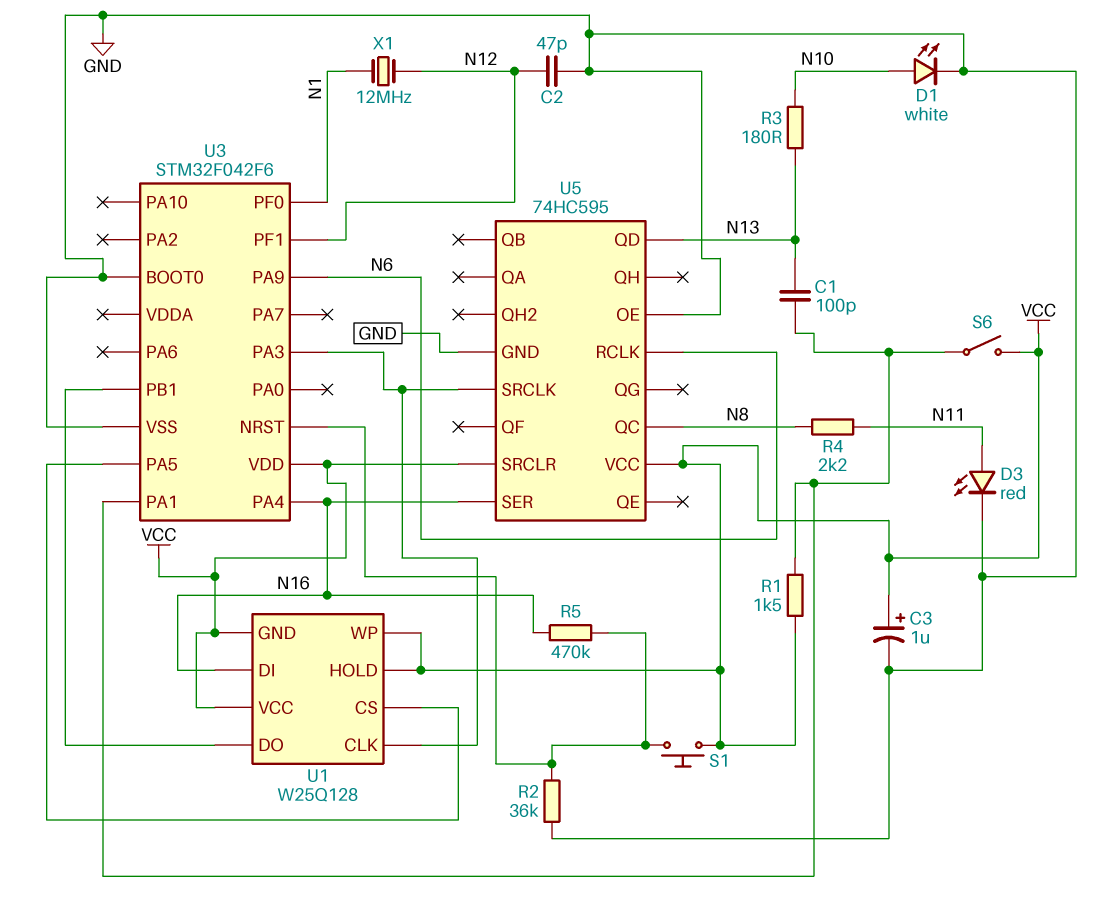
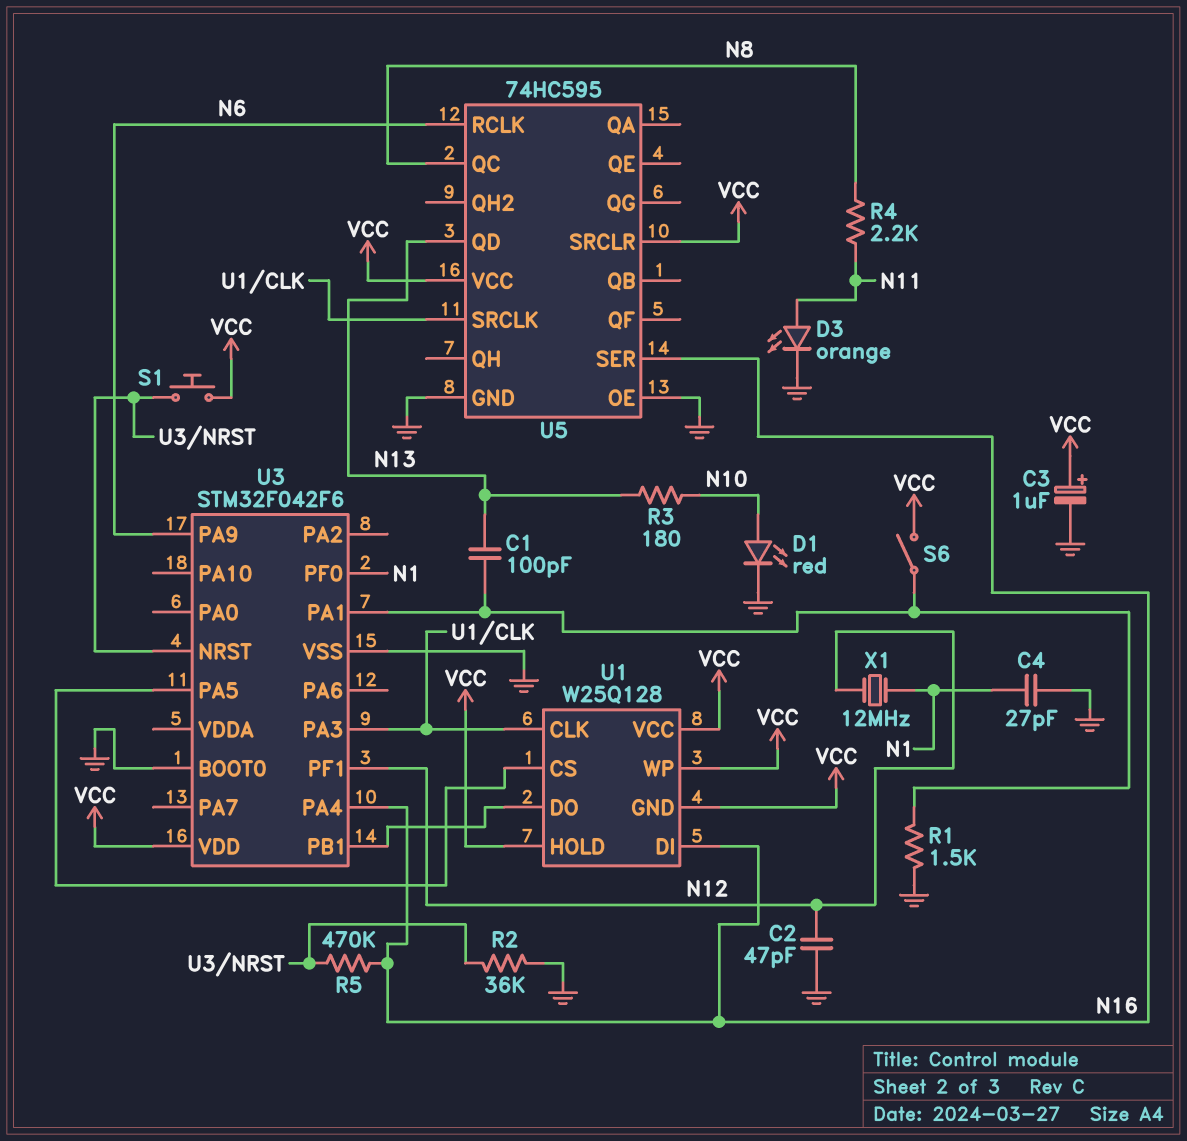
C4: none -> 27pF (GND, N1)
D1: LED white (A N10, K GND) -> LED red (A N10, K GND)
D3: LED red (A N11, K GND) -> LED orange (A N11, K GND)
R1: 1.5k (U3/PA1, VCC) -> 1.5k (GND, U3/PA1)

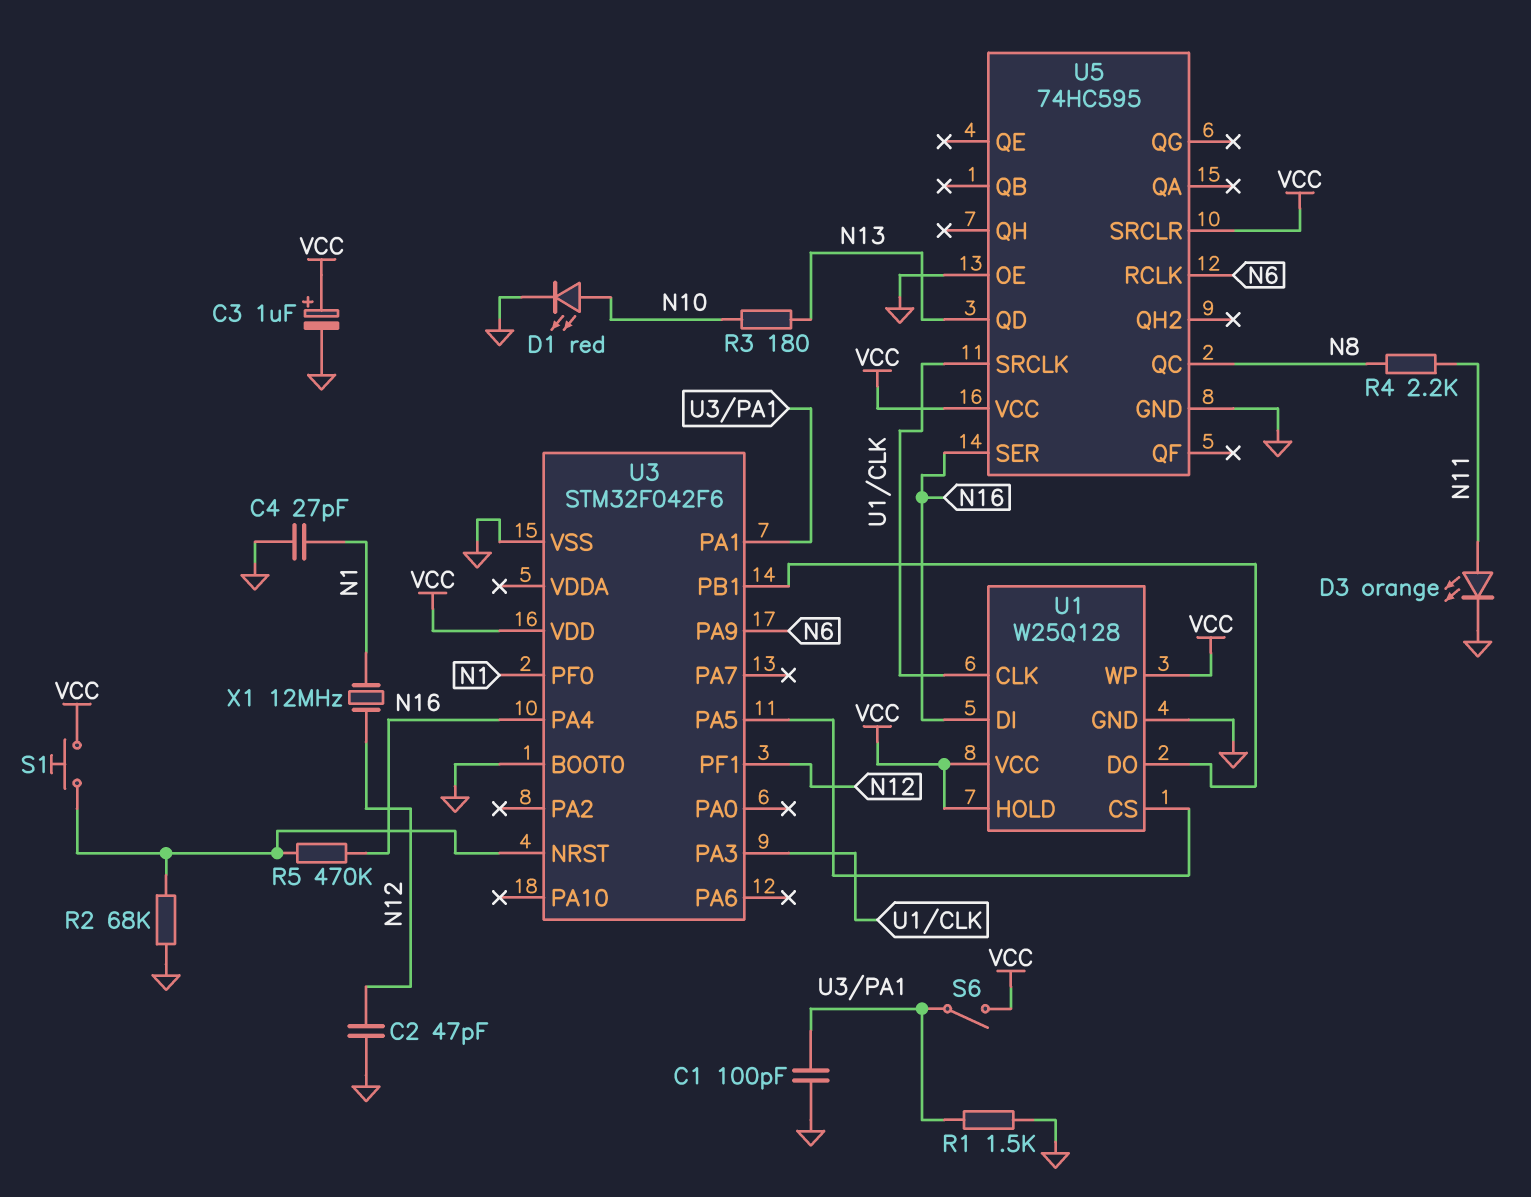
C1: 100pF (N13, U3/PA1) -> 100pF (GND, U3/PA1)
R2: 36k (GND, U3/NRST) -> 68k (GND, U3/NRST)
U1 pin GND: VCC -> GND

